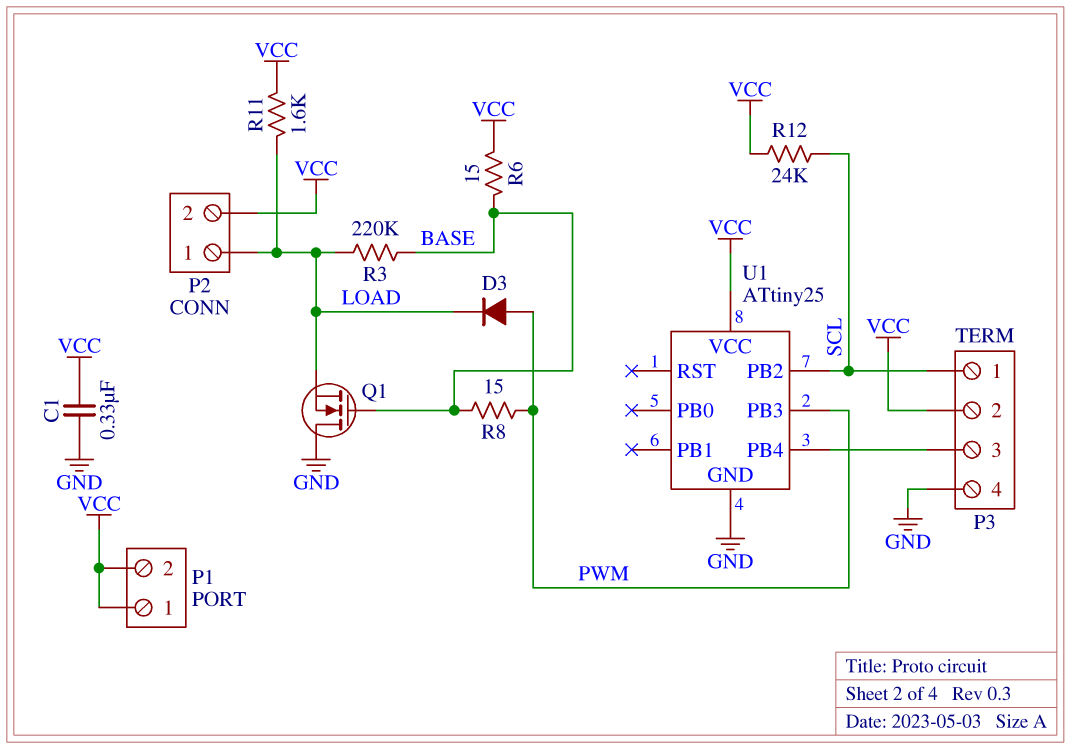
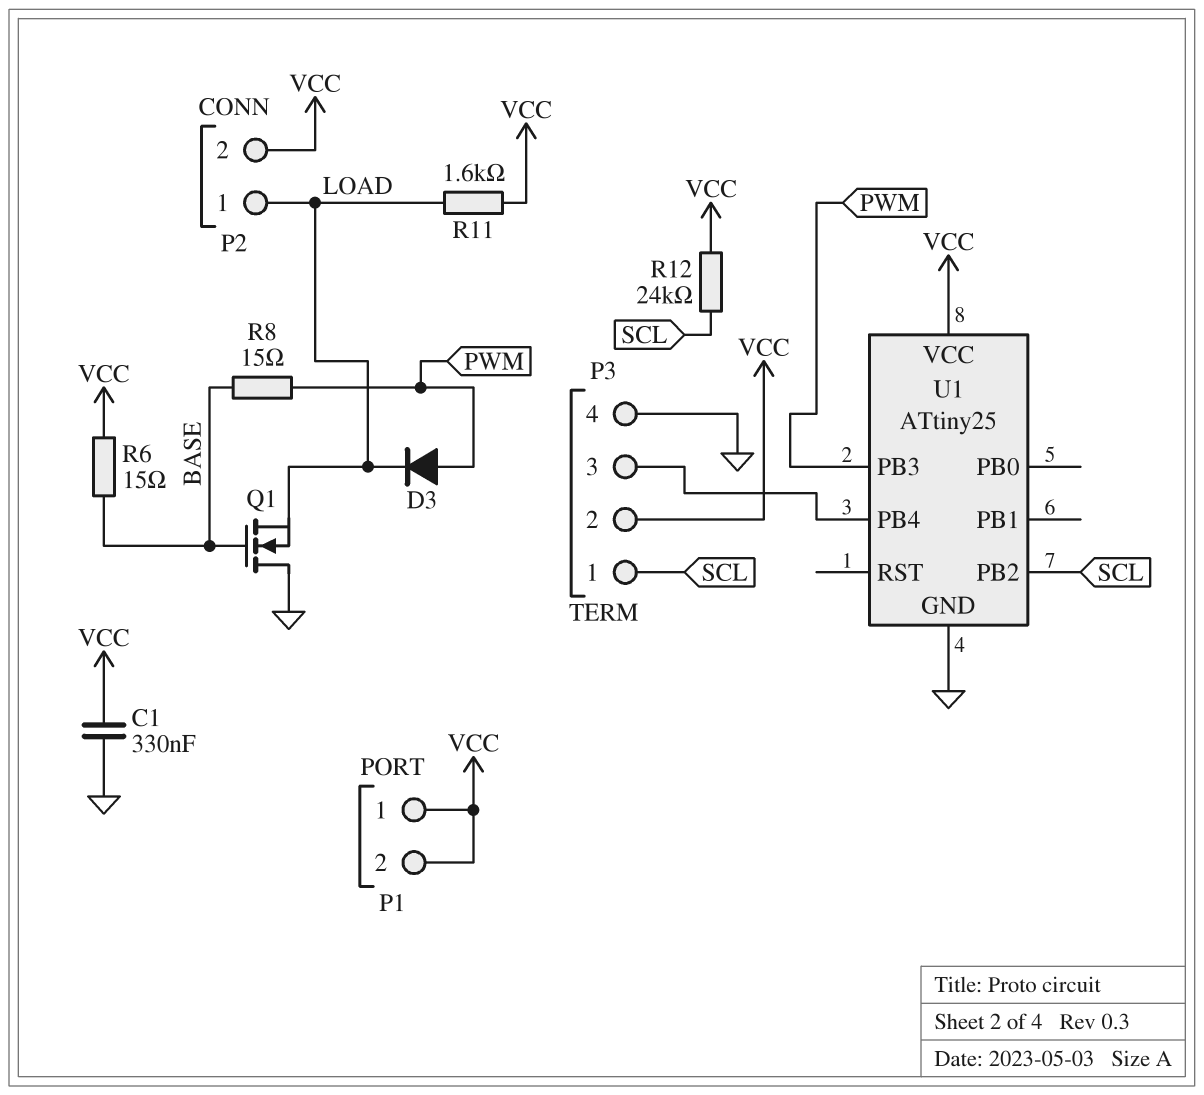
R3: 220k (BASE, LOAD) -> none

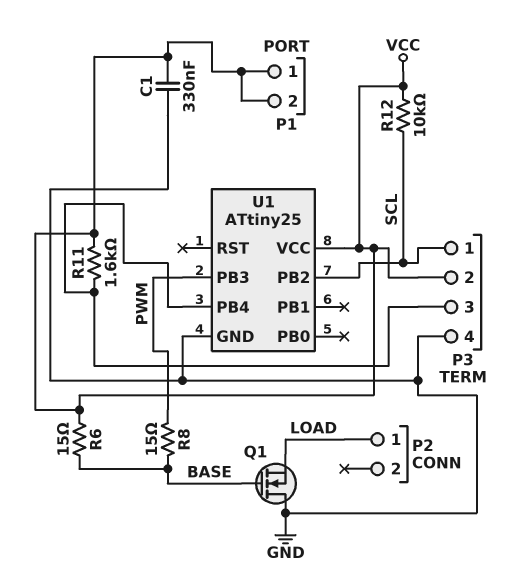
D3: diode (A PWM, K LOAD) -> none
P2 pin 2: VCC -> none
R11: 1.6k (LOAD, VCC) -> 1.6k (P3/3, VCC)
R12: 24k (SCL, VCC) -> 10k (SCL, VCC)

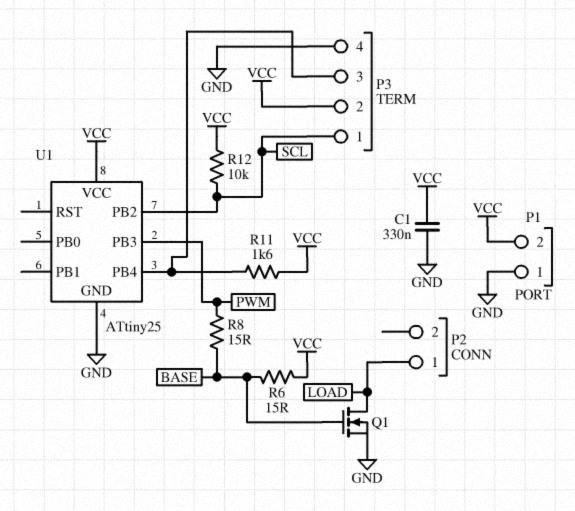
P1 pin 1: VCC -> GND
Q1: NMOS (G BASE, D GND, S LOAD) -> NMOS (G BASE, D LOAD, S GND)

